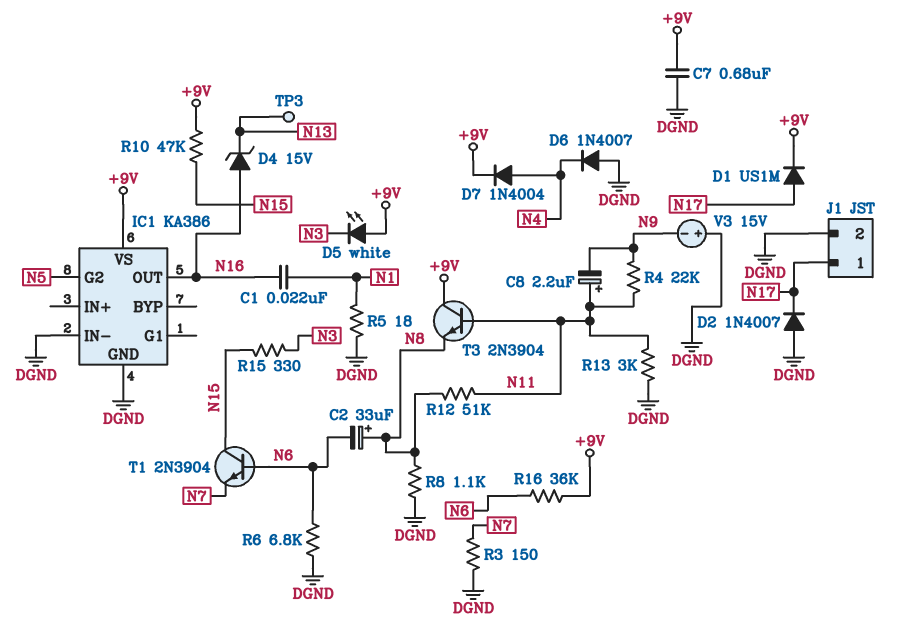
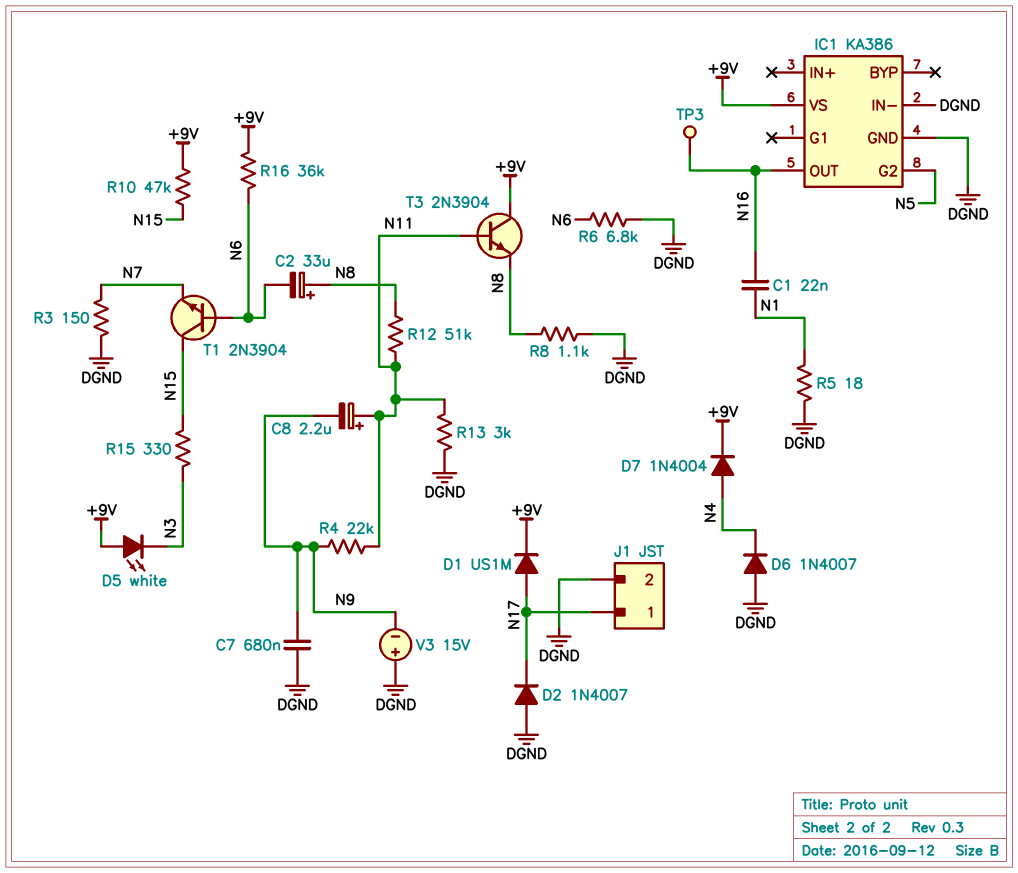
C7: 680nF (+9V, DGND) -> 680nF (DGND, N9)
D4: zener 15V (A N16, K N13) -> none
TP3: test point (N13) -> test point (N16)

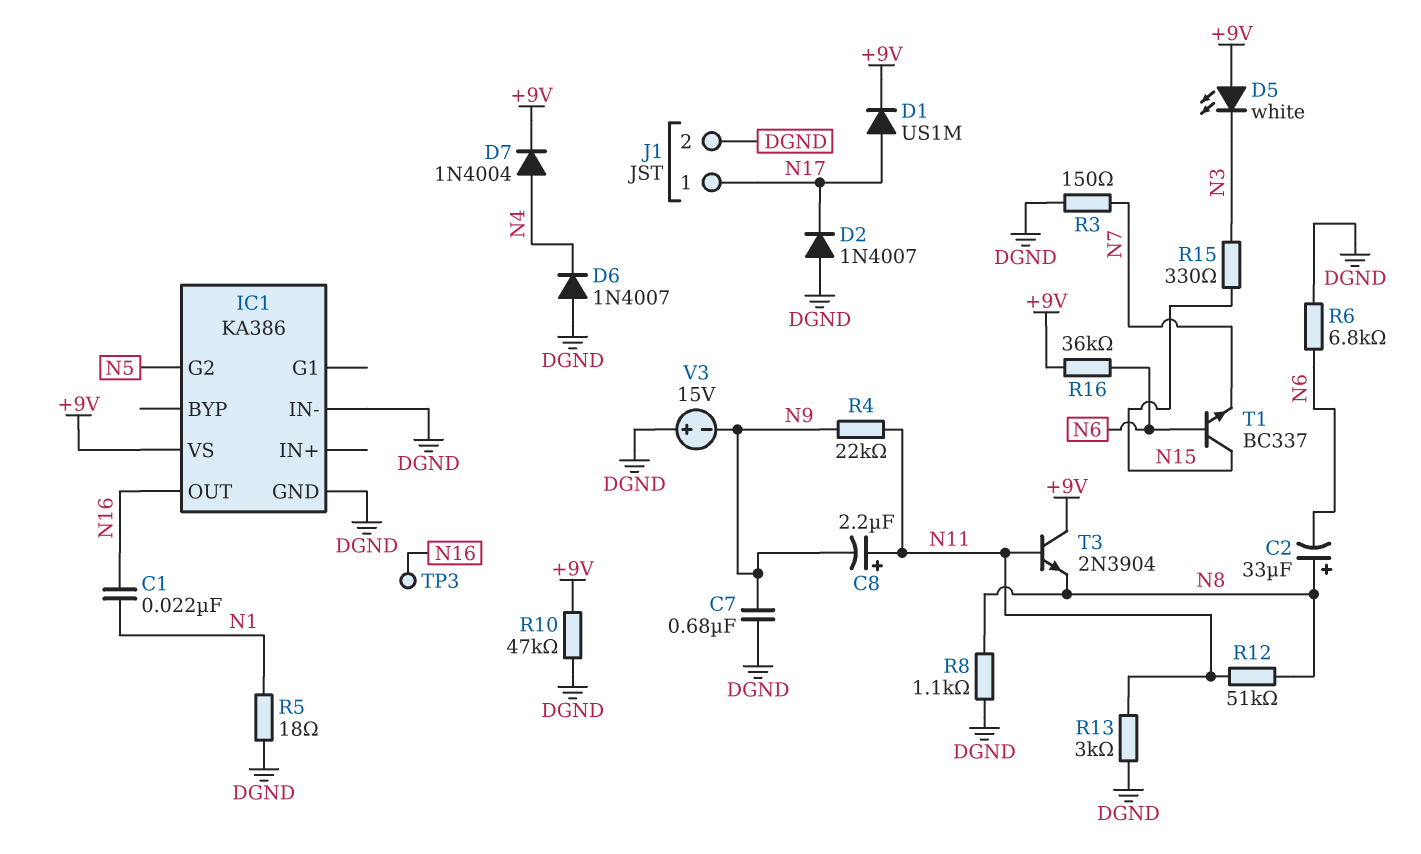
R10: 47k (+9V, N15) -> 47k (+9V, DGND)
T1: NPN 2N3904 (B N6, C N15, E N7) -> NPN BC337 (B N6, C N15, E N7)

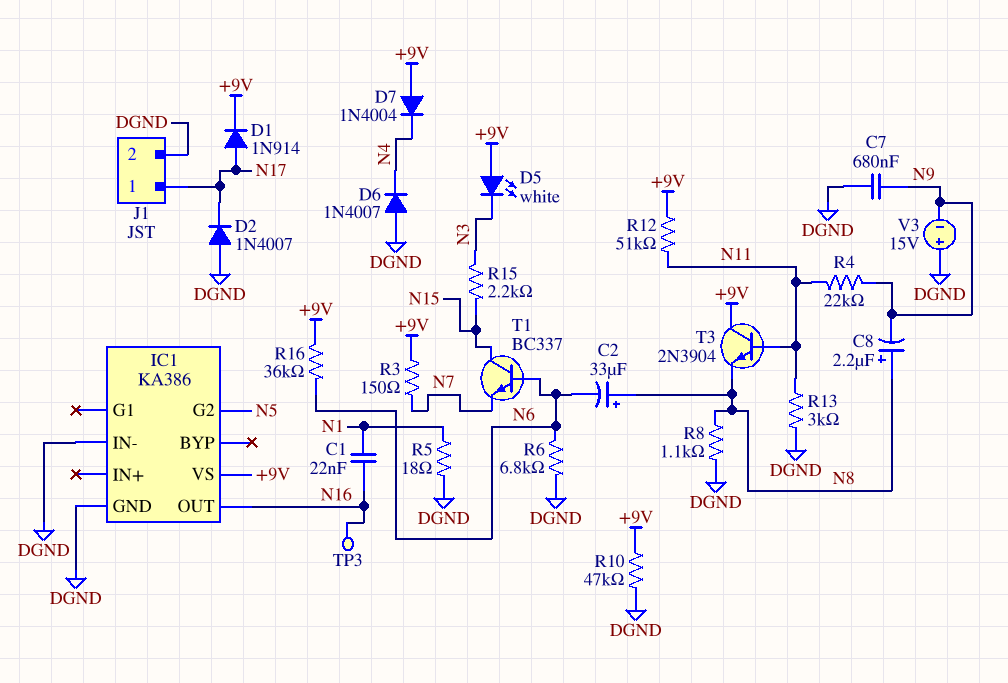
C8: 2.2uF (plus N11, minus N9) -> 2.2uF (plus N8, minus N9)
D1: diode US1M (A N17, K +9V) -> diode 1N914 (A N17, K +9V)
D7: diode 1N4004 (A N4, K +9V) -> diode 1N4004 (A +9V, K N4)
R3: 150 (DGND, N7) -> 150 (+9V, N7)
R12: 51k (N8, N11) -> 51k (+9V, N11)
R15: 330 (N3, N15) -> 2.2k (N3, N15)

